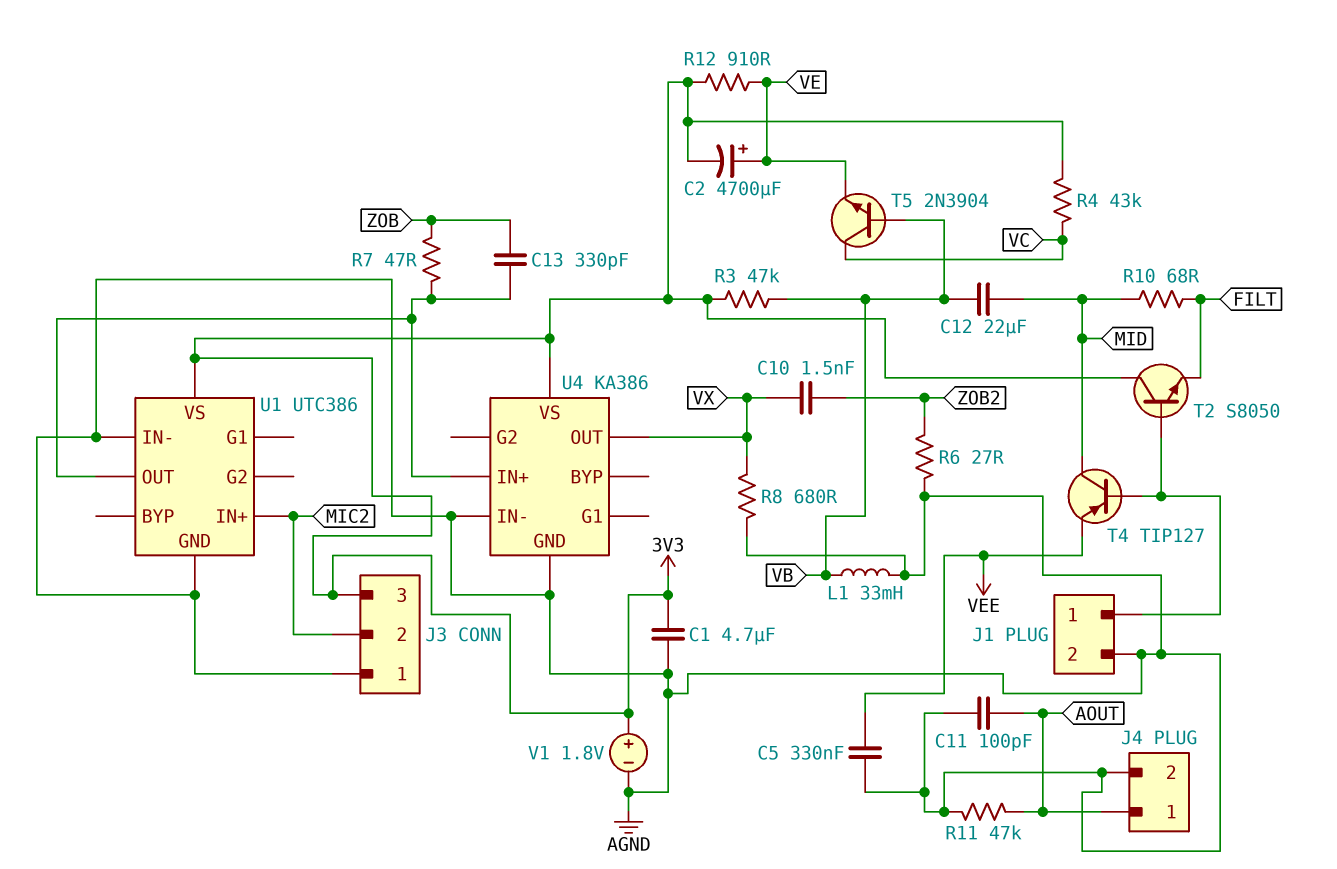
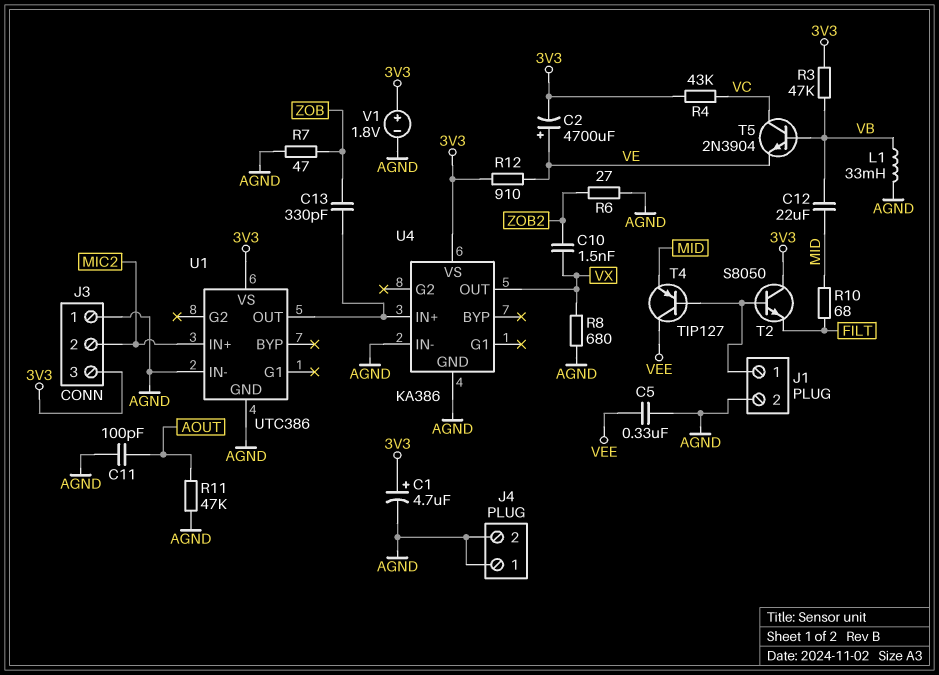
C1: 4.7uF (3V3, AGND) -> 4.7uF (plus 3V3, minus AGND)
J4 pin 1: AOUT -> AGND
R7: 47 (U1/OUT, ZOB) -> 47 (AGND, ZOB)
T4: PNP TIP127 (B J1/1, C MID, E VEE) -> PNP TIP127 (B J1/1, C VEE, E MID)

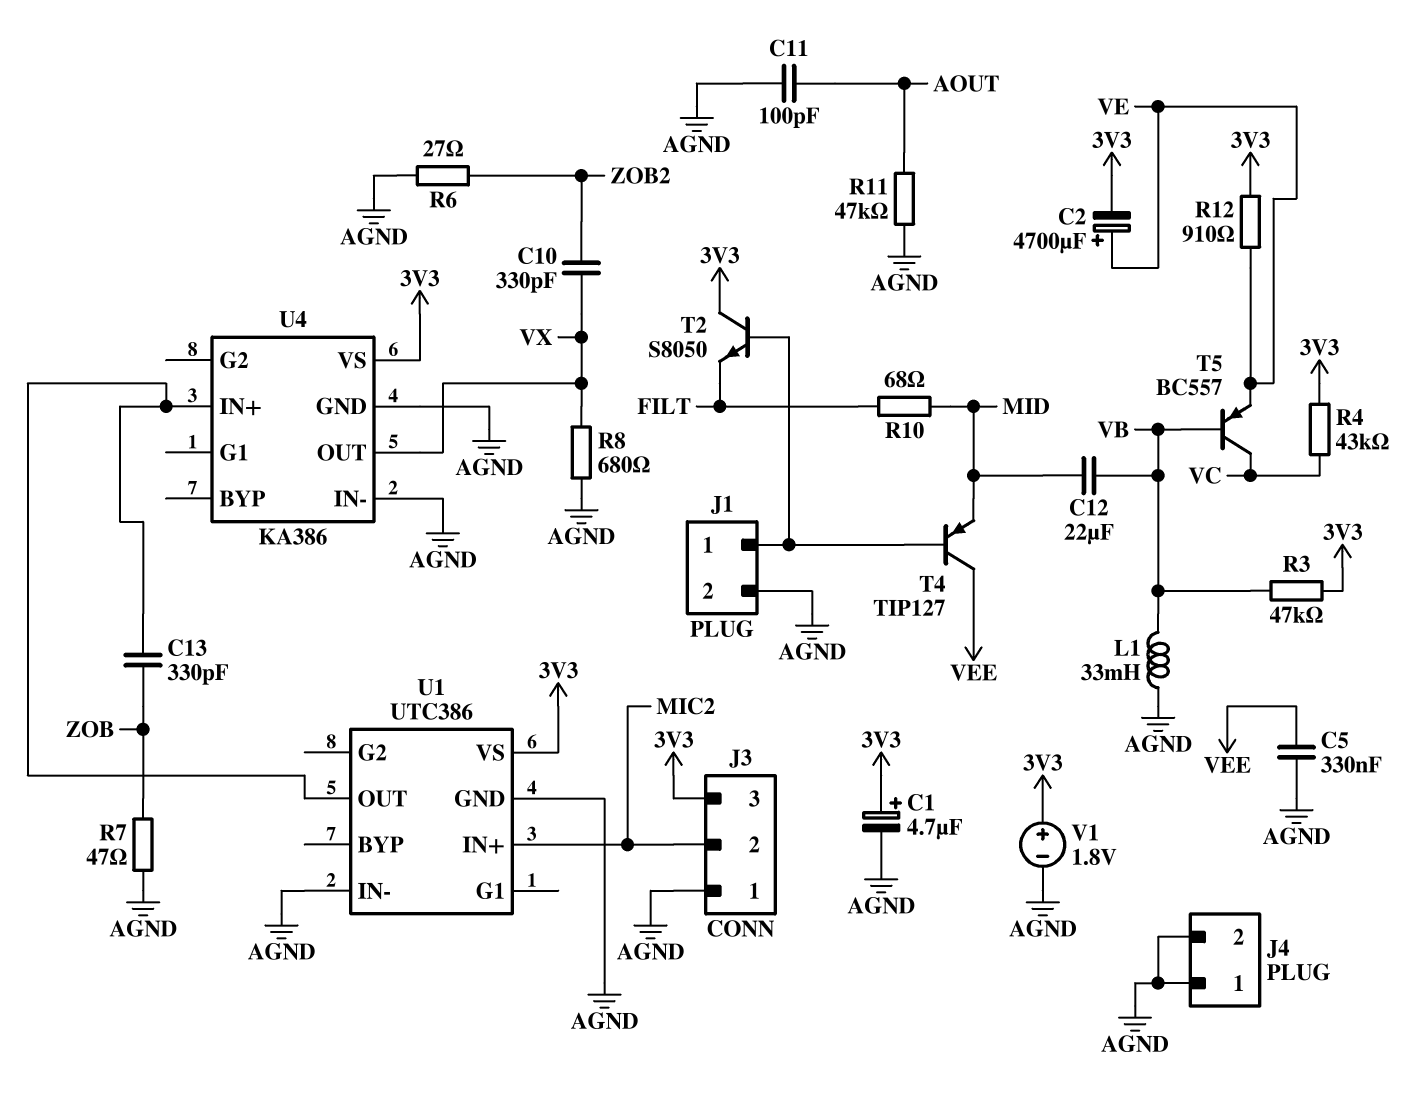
C10: 1.5nF (VX, ZOB2) -> 330pF (VX, ZOB2)
T5: NPN 2N3904 (B VB, C VC, E VE) -> PNP BC557 (B VB, C VC, E VE)

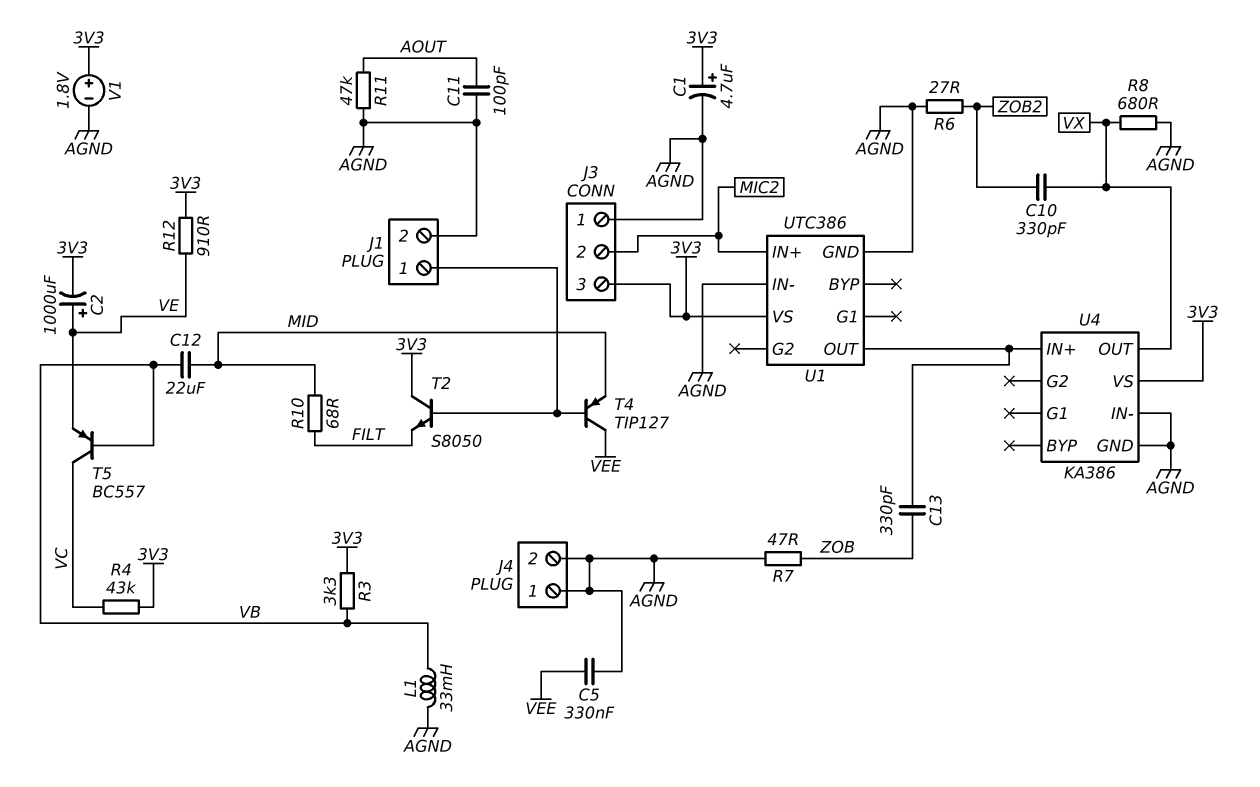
C2: 4700uF (plus VE, minus 3V3) -> 1000uF (plus VE, minus 3V3)
R3: 47k (3V3, VB) -> 3.3k (3V3, VB)

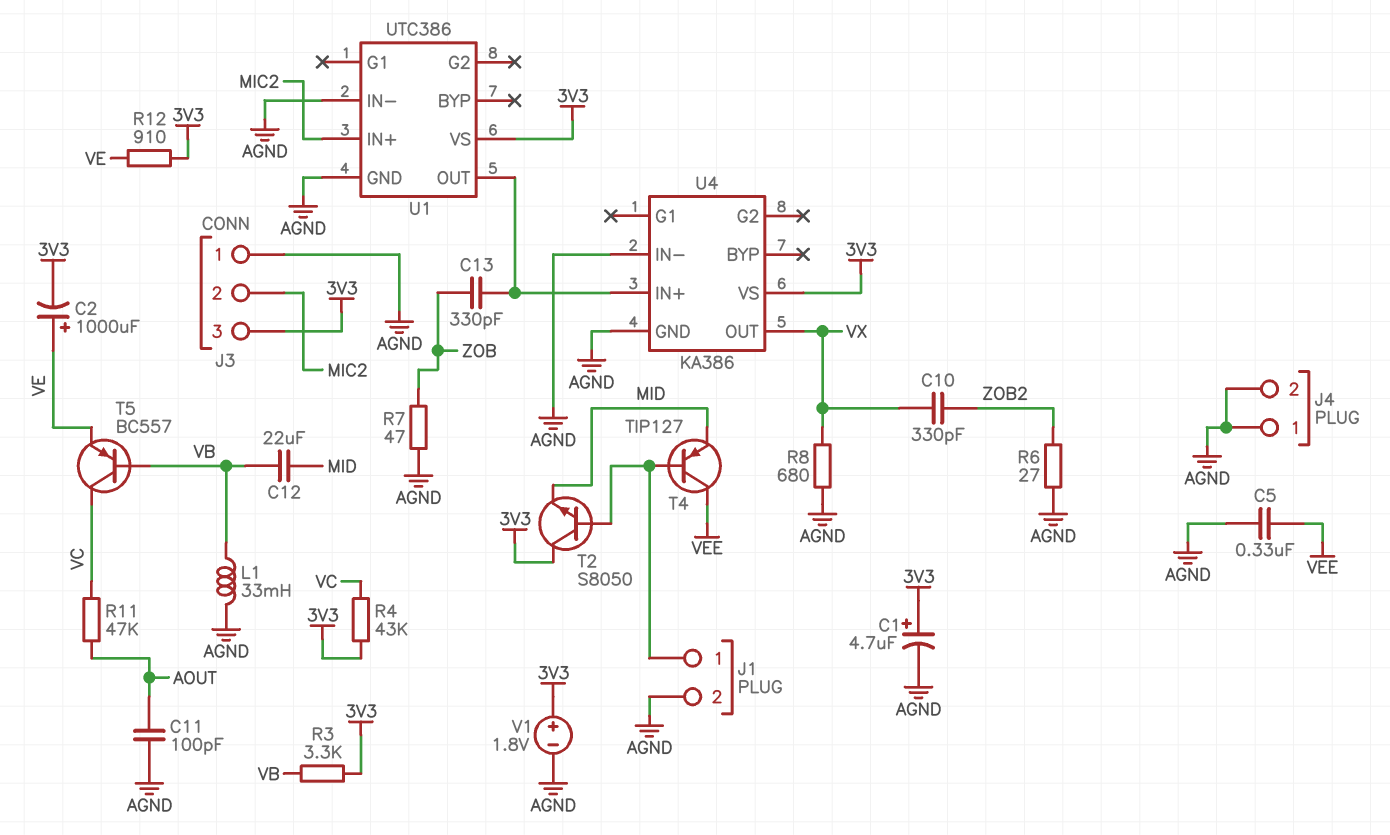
R10: 68 (FILT, MID) -> none
R11: 47k (AGND, AOUT) -> 47k (AOUT, VC)
T2: NPN S8050 (B J1/1, C 3V3, E FILT) -> NPN S8050 (B J1/1, C 3V3, E MID)

